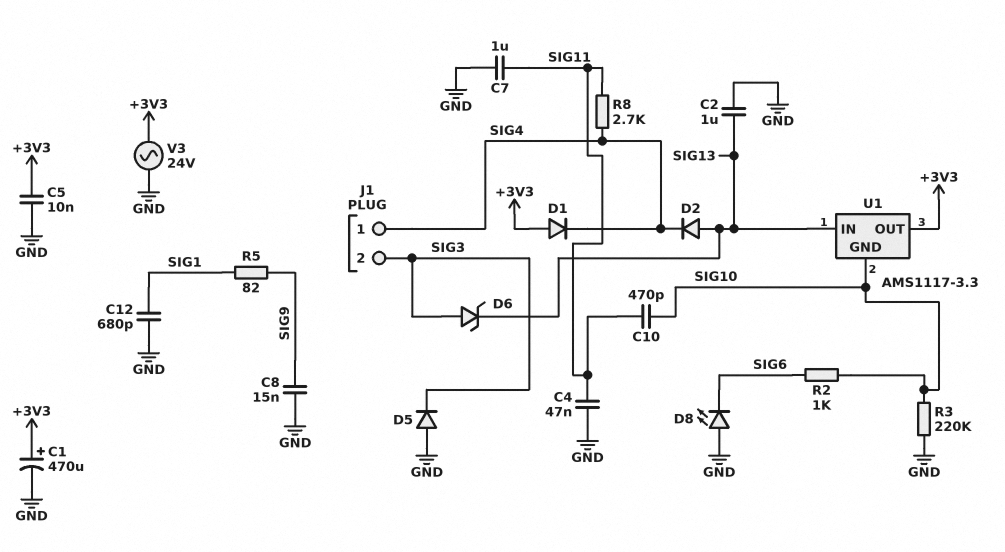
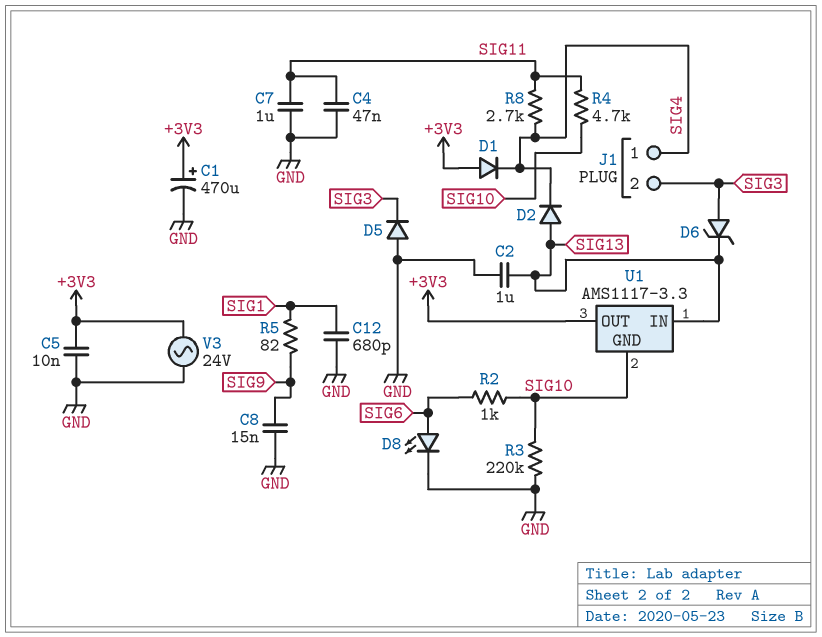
C10: 470pF (SIG10, SIG11) -> none
D8: LED (A GND, K SIG6) -> LED (A SIG6, K GND)
R4: none -> 4.7k (SIG10, SIG11)

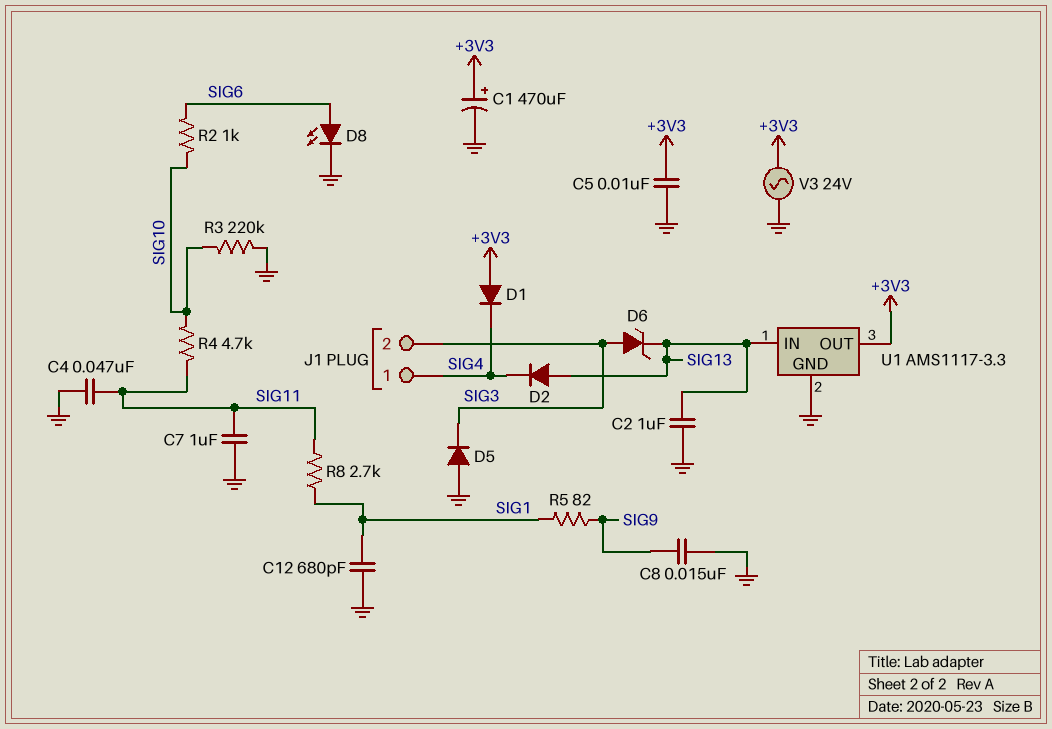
R8: 2.7k (SIG4, SIG11) -> 2.7k (SIG1, SIG11)
U1 pin GND: SIG10 -> GND

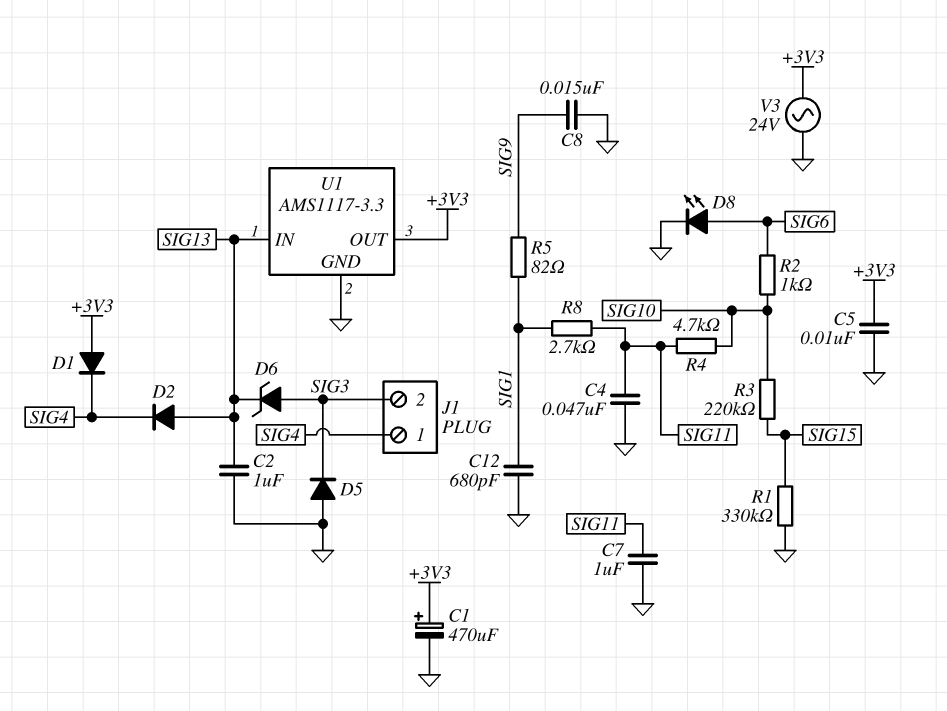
R1: none -> 330k (GND, SIG15)
R3: 220k (GND, SIG10) -> 220k (SIG10, SIG15)

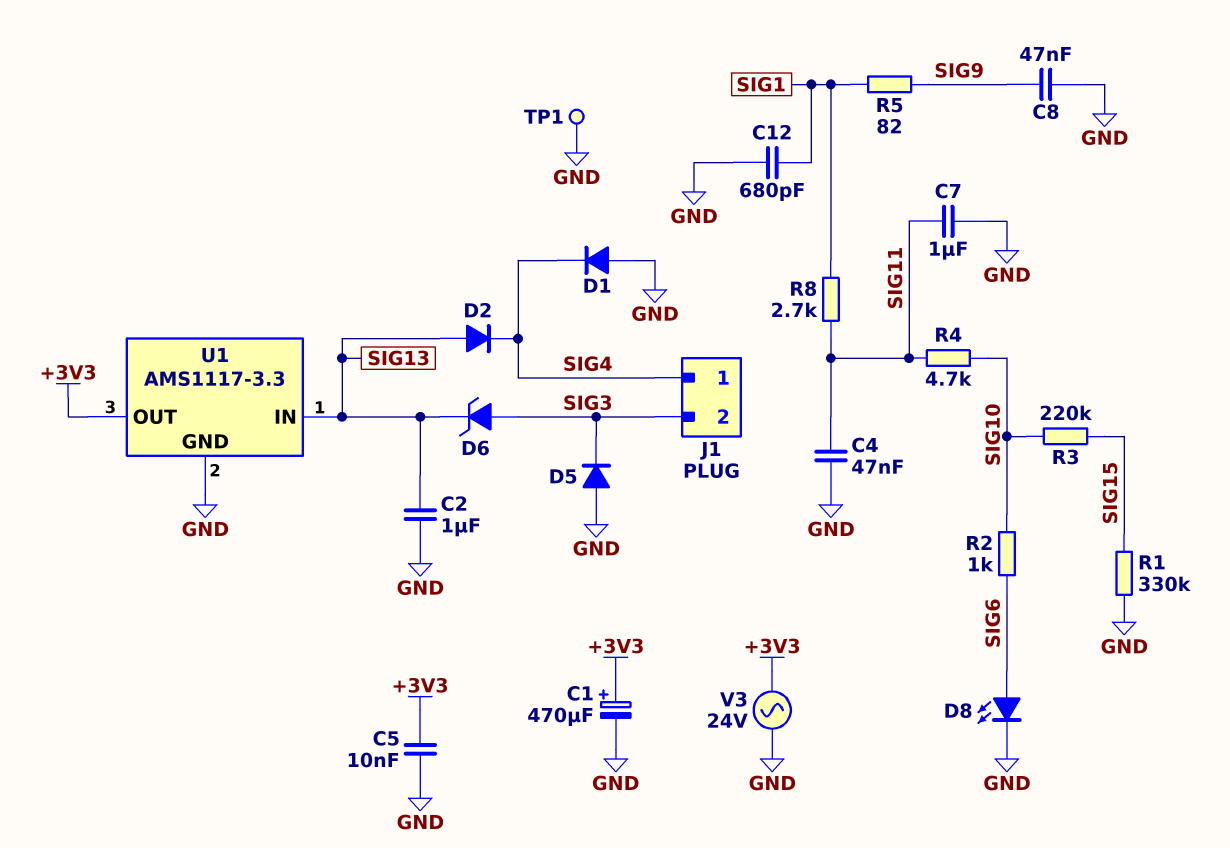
C8: 15nF (GND, SIG9) -> 47nF (GND, SIG9)
D1: diode (A +3V3, K SIG4) -> diode (A GND, K SIG4)
TP1: none -> test point (GND)

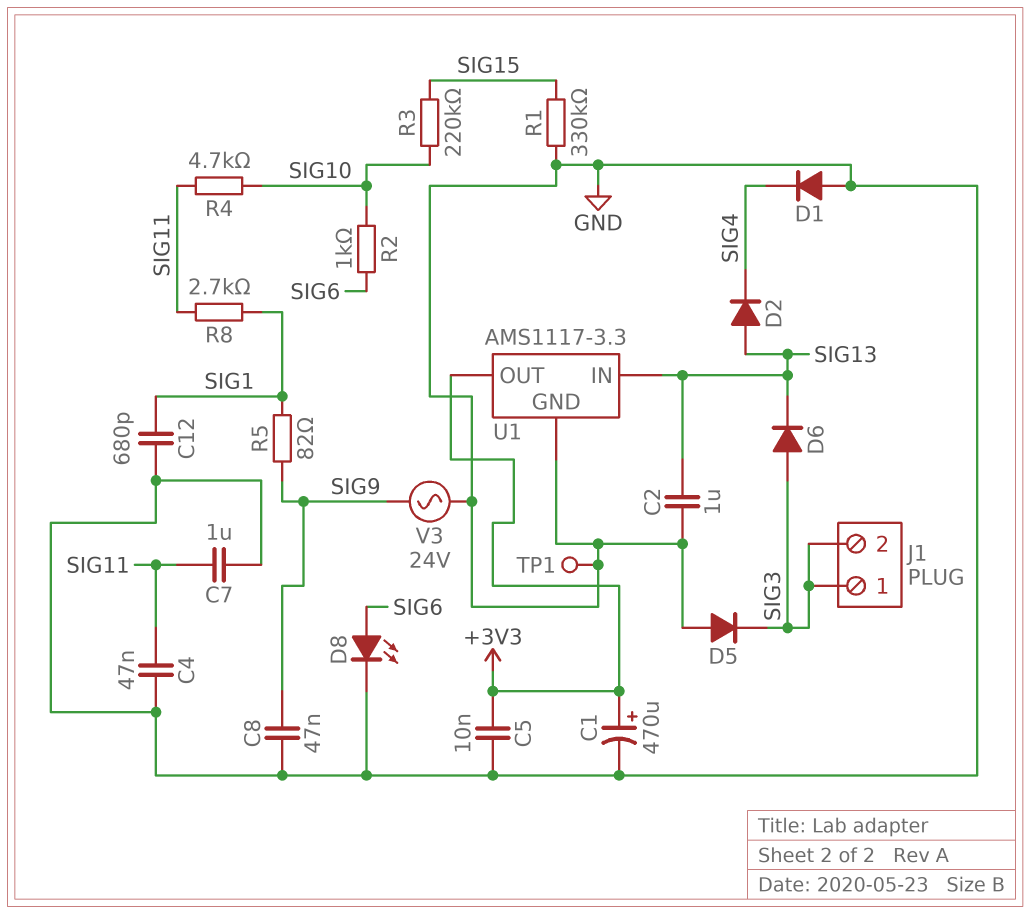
D6: zener (A SIG3, K SIG13) -> diode (A SIG3, K SIG13)
J1 pin 1: SIG4 -> SIG3
V3: AC 24V (+3V3, GND) -> AC 24V (GND, SIG9)

